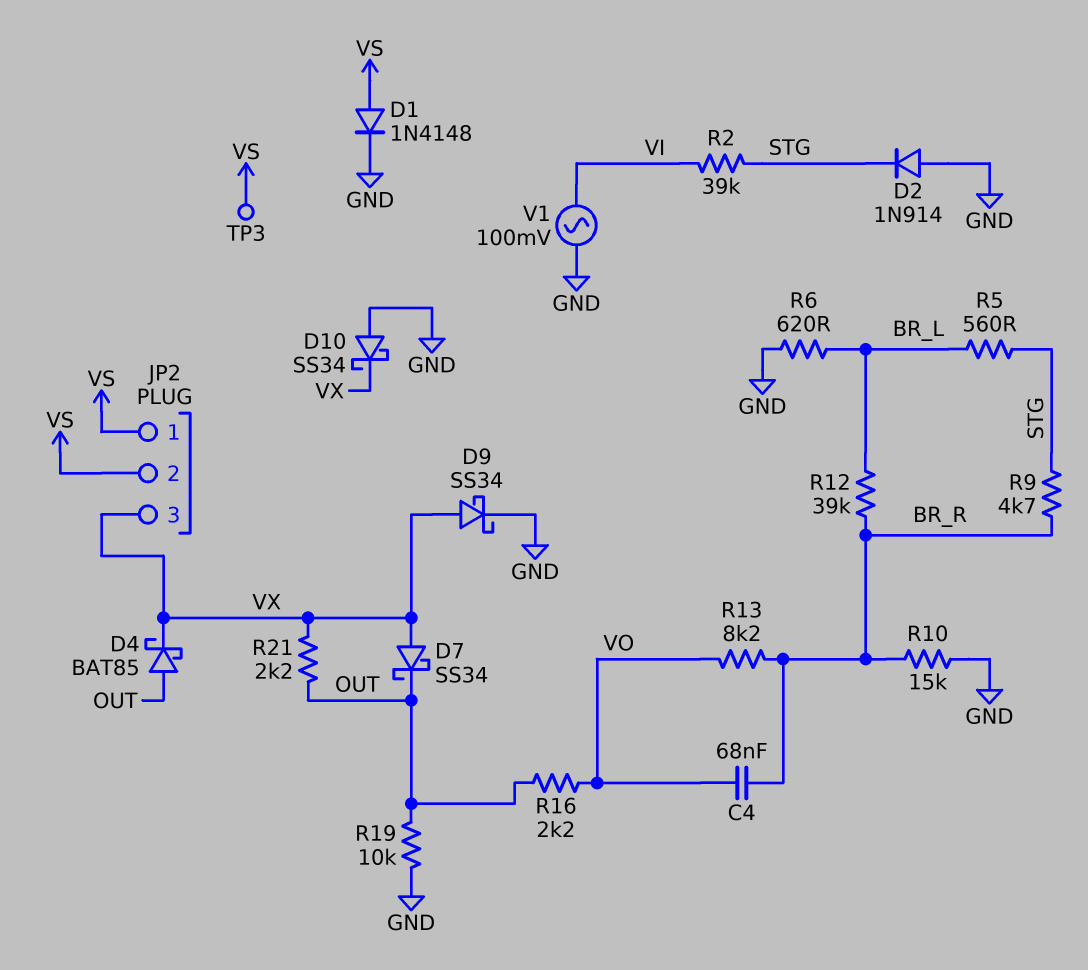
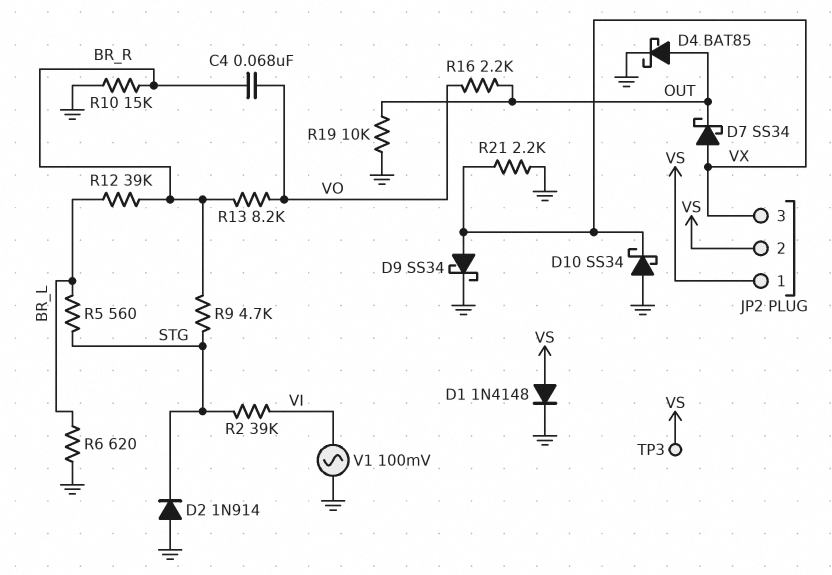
D4: schottky BAT85 (A OUT, K VX) -> schottky BAT85 (A OUT, K GND)
R21: 2.2k (OUT, VX) -> 2.2k (GND, VX)

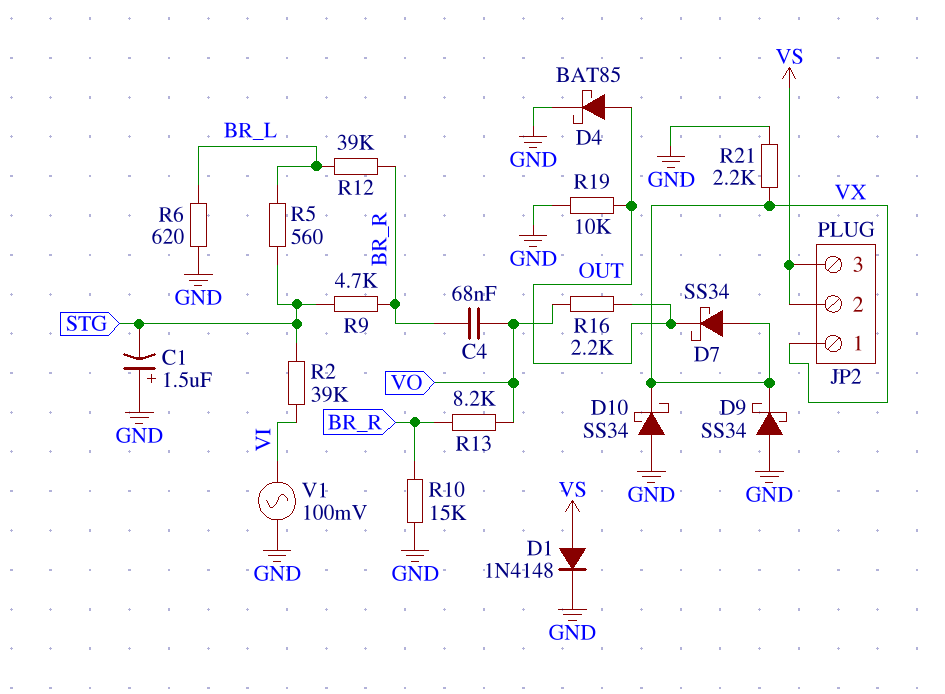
C1: none -> 1.5uF (plus GND, minus STG)
D2: diode 1N914 (A GND, K STG) -> none
D9: schottky SS34 (A VX, K GND) -> schottky SS34 (A GND, K VX)
JP2 pin 1: VS -> VX
JP2 pin 3: VX -> VS
TP3: test point (VS) -> none

